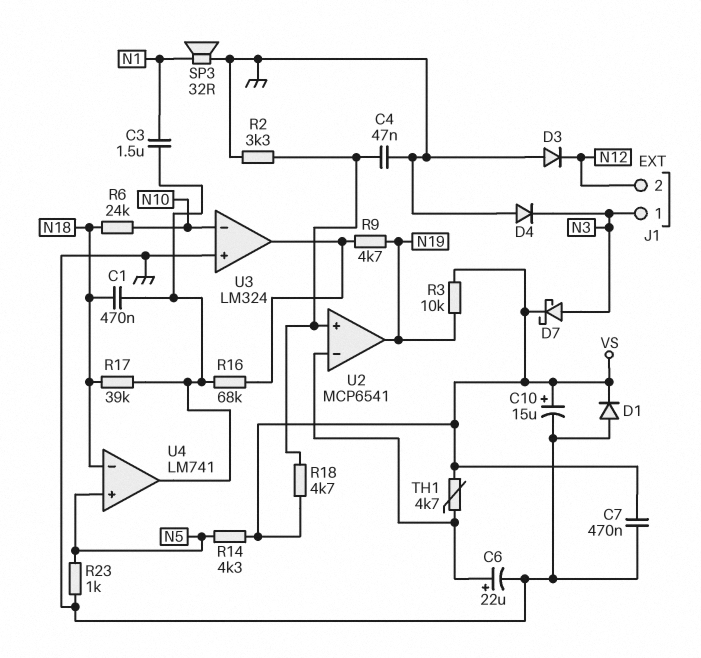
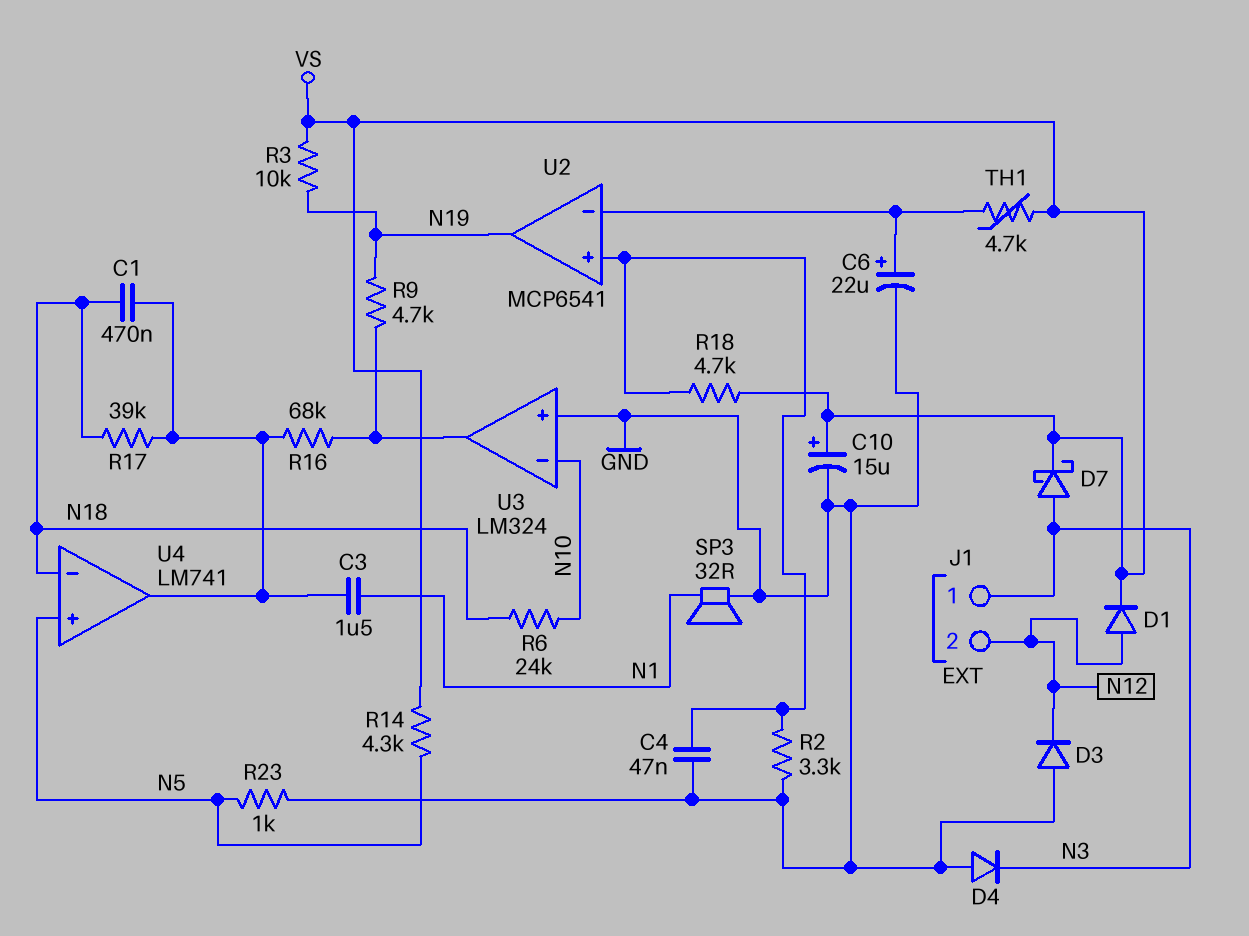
C7: 470nF (GND, VS) -> none
D1: diode (A GND, K VS) -> diode (A N12, K VS)

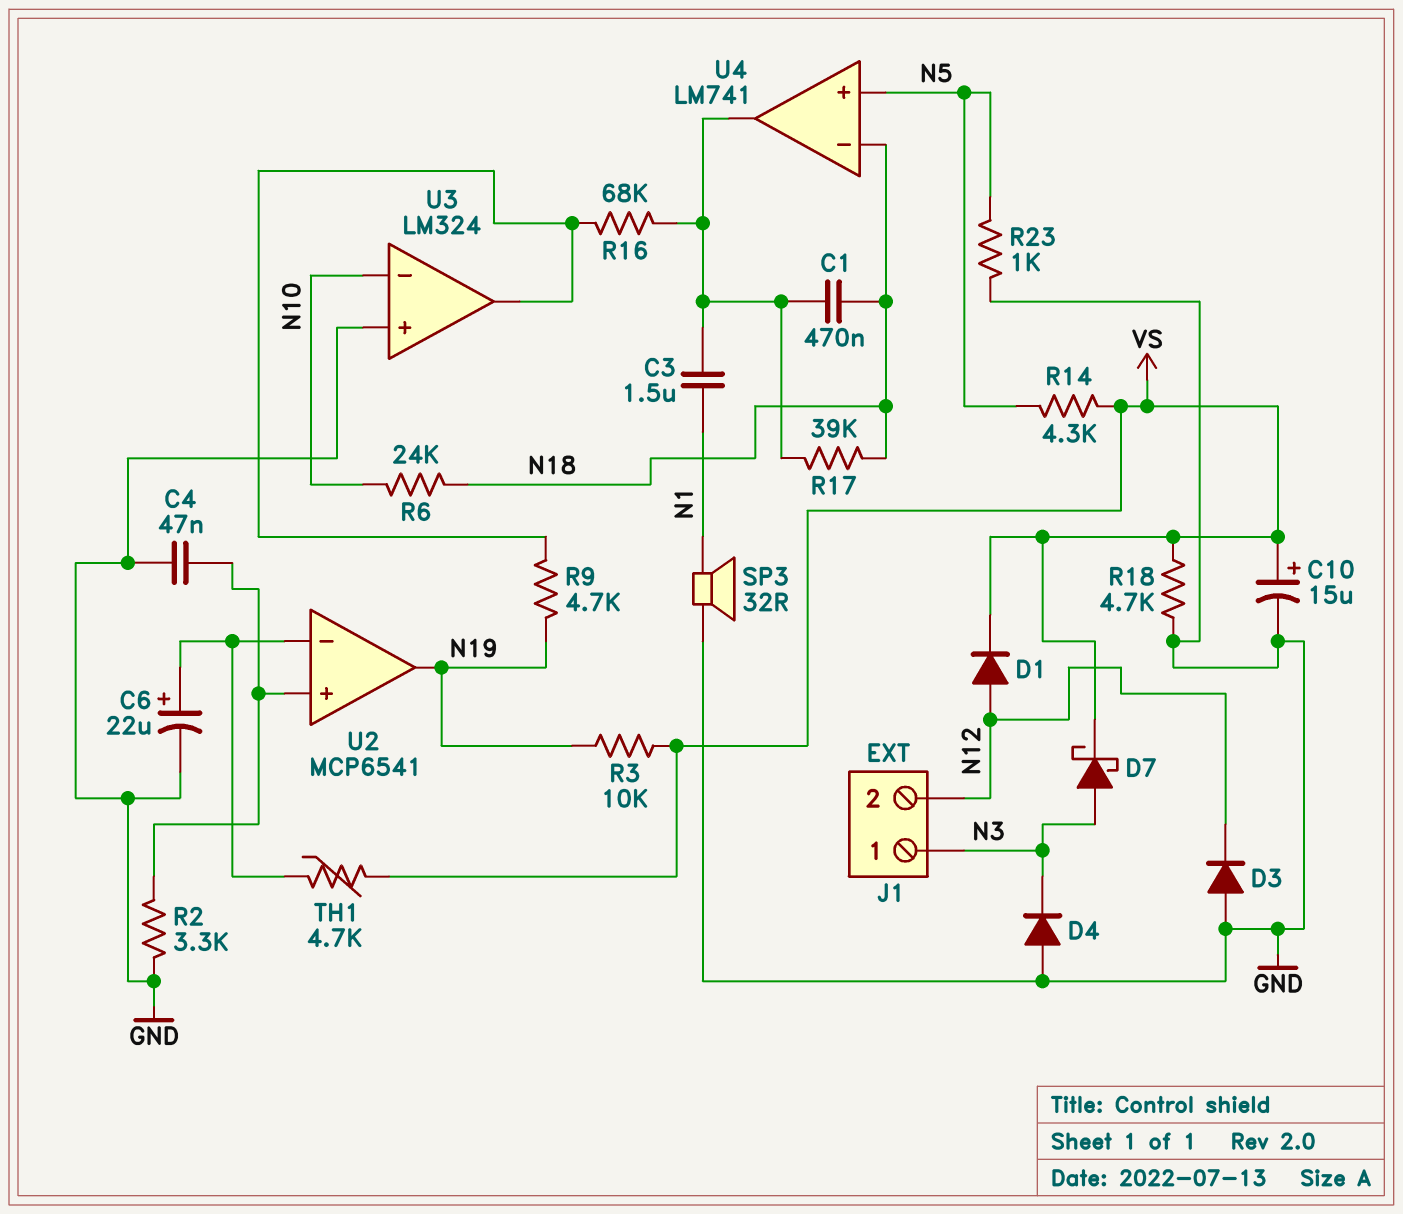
R18: 4.7k (U2/in+, VS) -> 4.7k (GND, VS)

